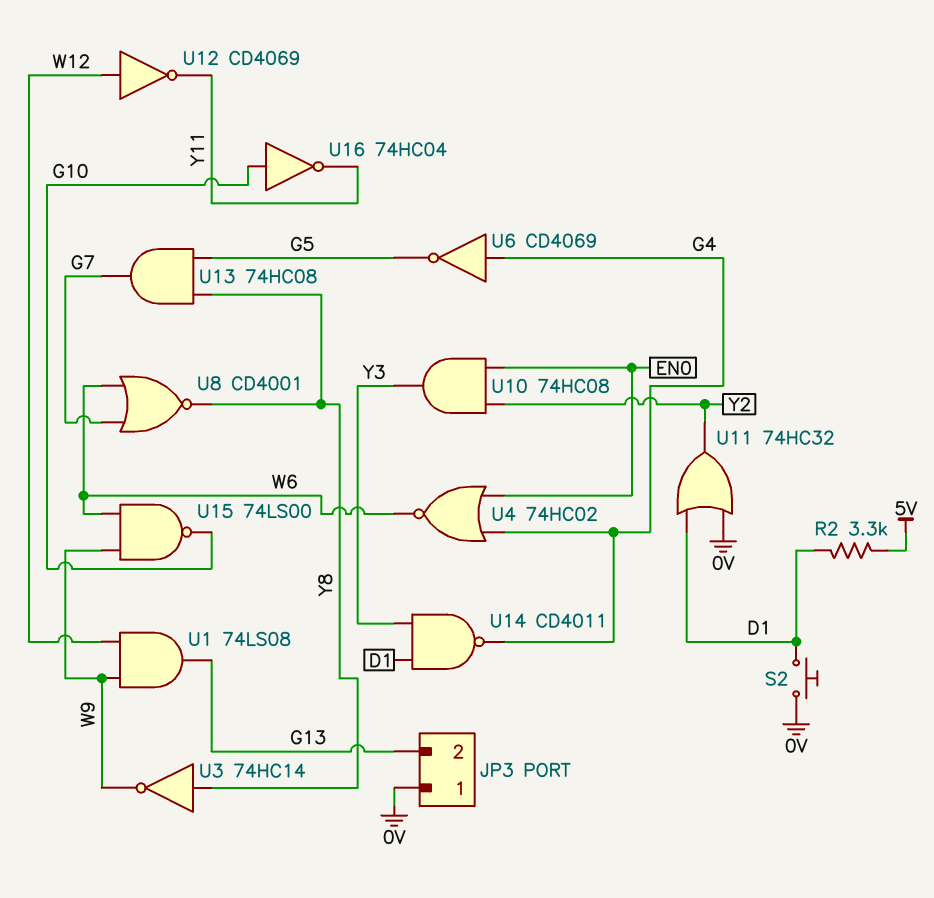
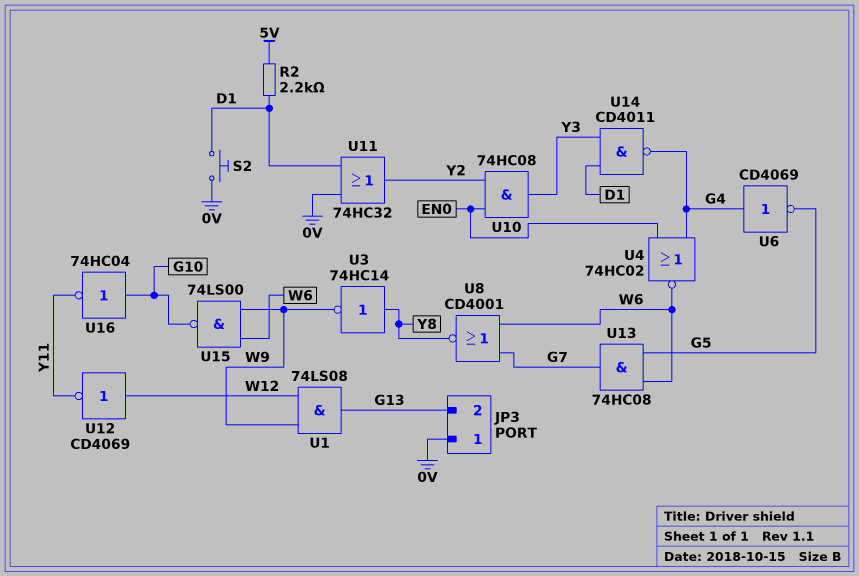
R2: 3.3k (5V, D1) -> 2.2k (5V, D1)
U13: AND 74HC08 (in G5, in Y8, out G7) -> AND 74HC08 (in G5, in W6, out G7)

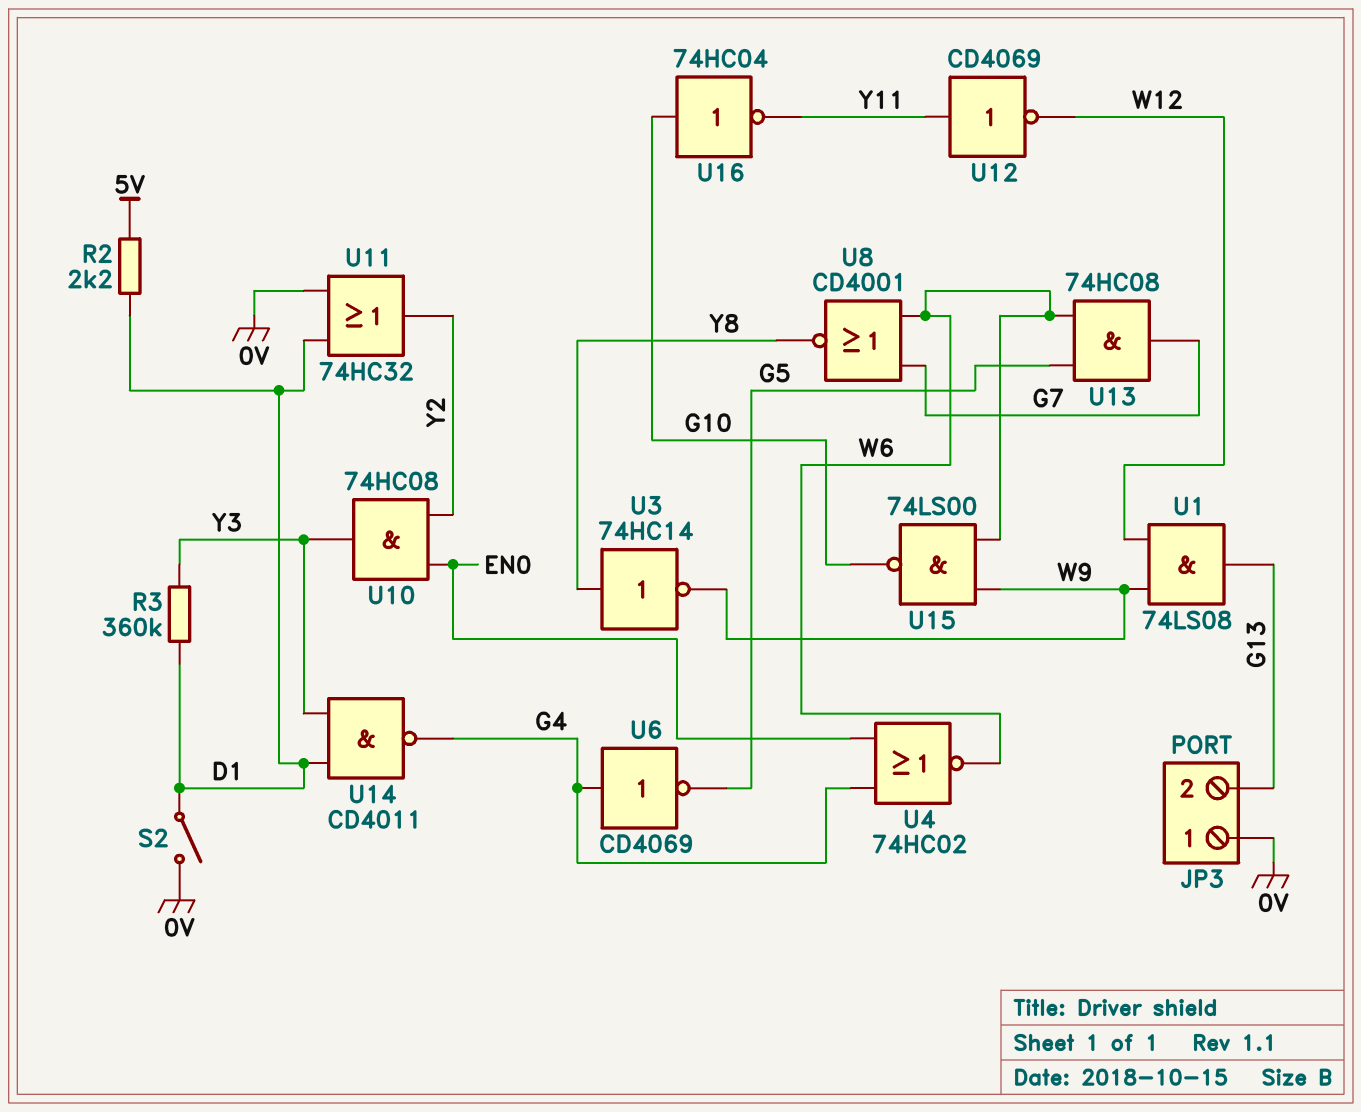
R3: none -> 360k (D1, Y3)
S2: button (0V, D1) -> switch (0V, D1)
U12: NOT CD4069 (in W12, out Y11) -> NOT CD4069 (in Y11, out W12)

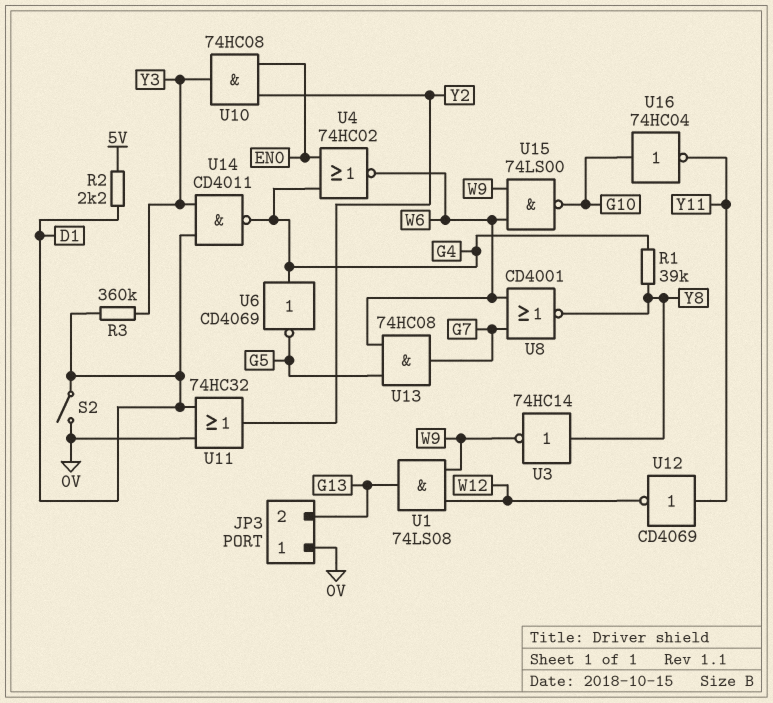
R1: none -> 39k (G4, Y8)

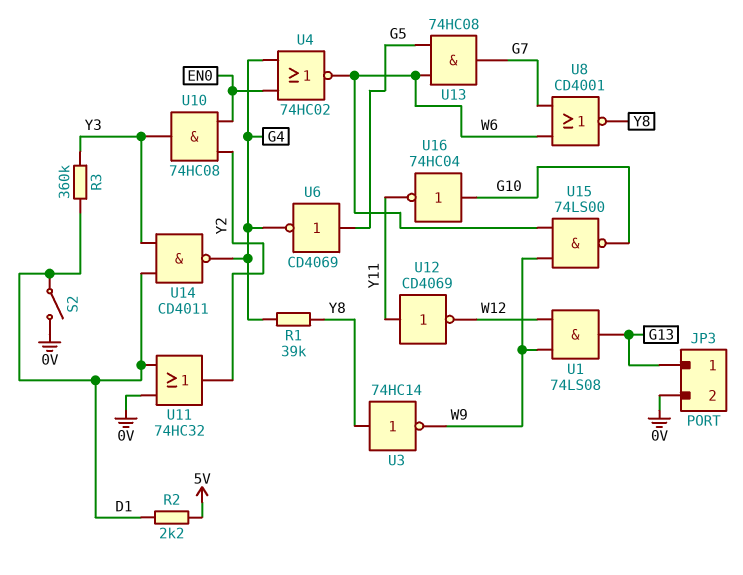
JP3 pin 1: 0V -> G13
JP3 pin 2: G13 -> 0V
U6: NOT CD4069 (in G4, out G5) -> NOT CD4069 (in G5, out G4)

